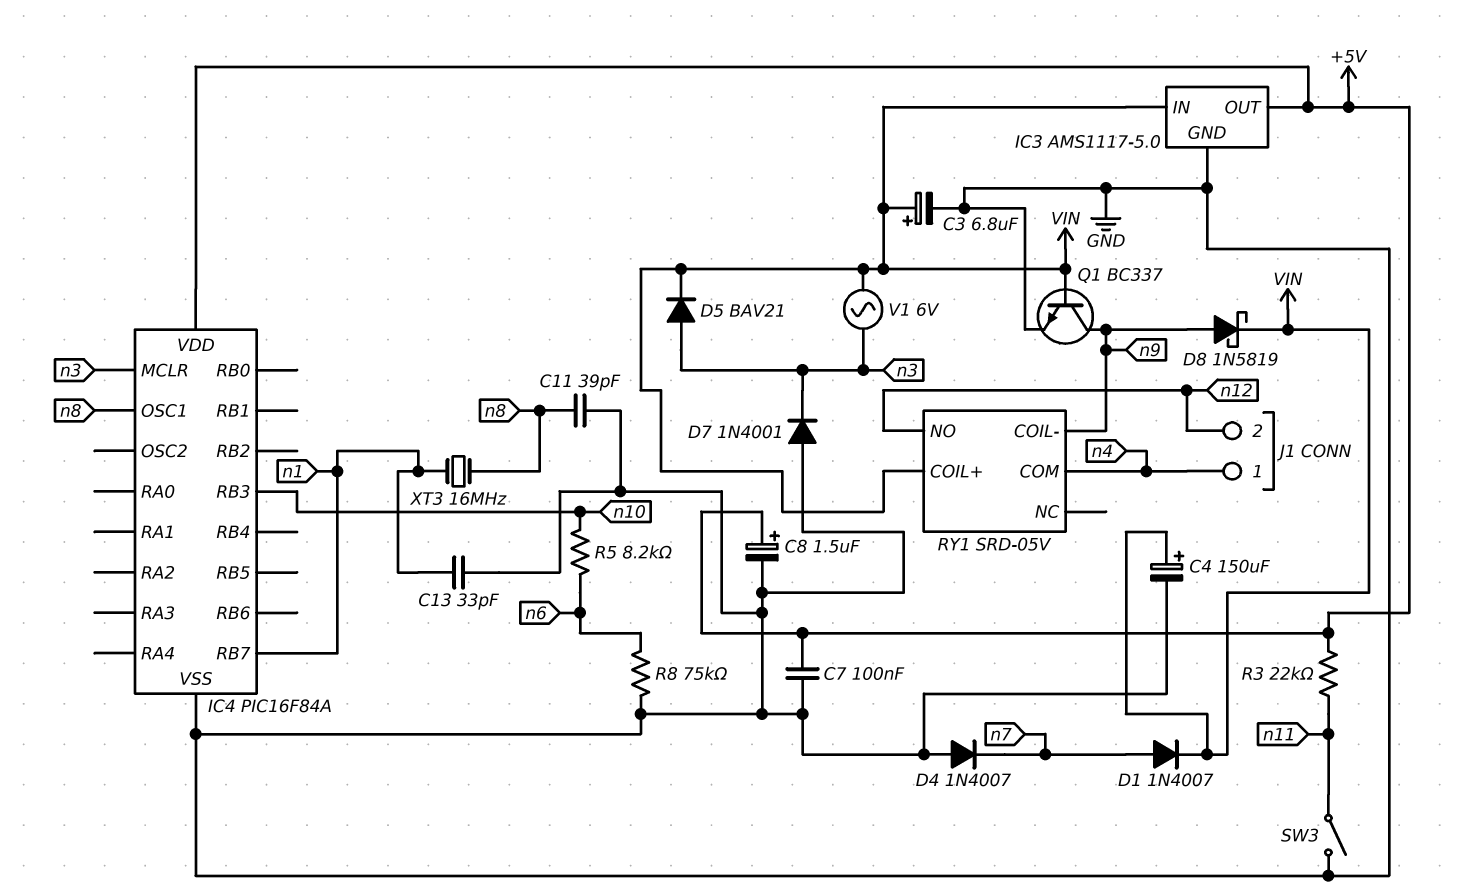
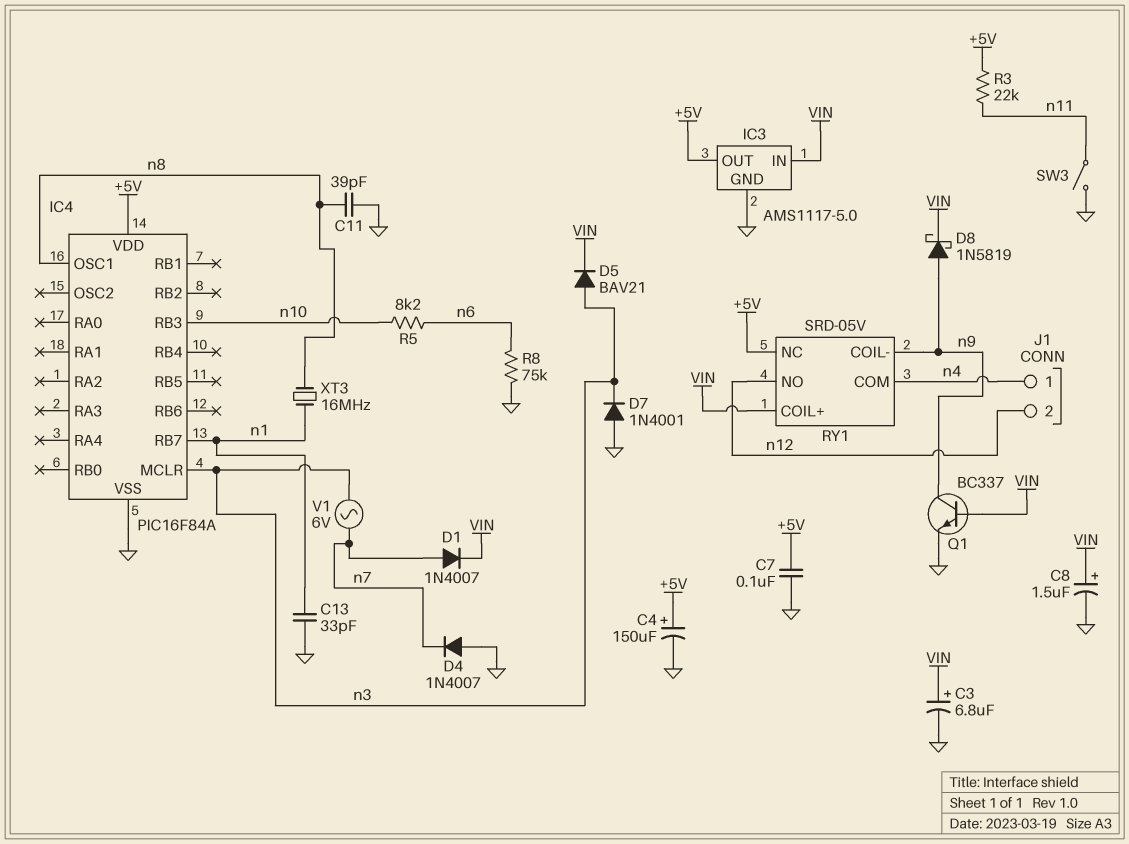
C4: 150uF (plus VIN, minus GND) -> 150uF (plus +5V, minus GND)
C8: 1.5uF (plus +5V, minus GND) -> 1.5uF (plus VIN, minus GND)
RY1 pin NC: none -> +5V
V1: AC 6V (VIN, n3) -> AC 6V (n3, n7)

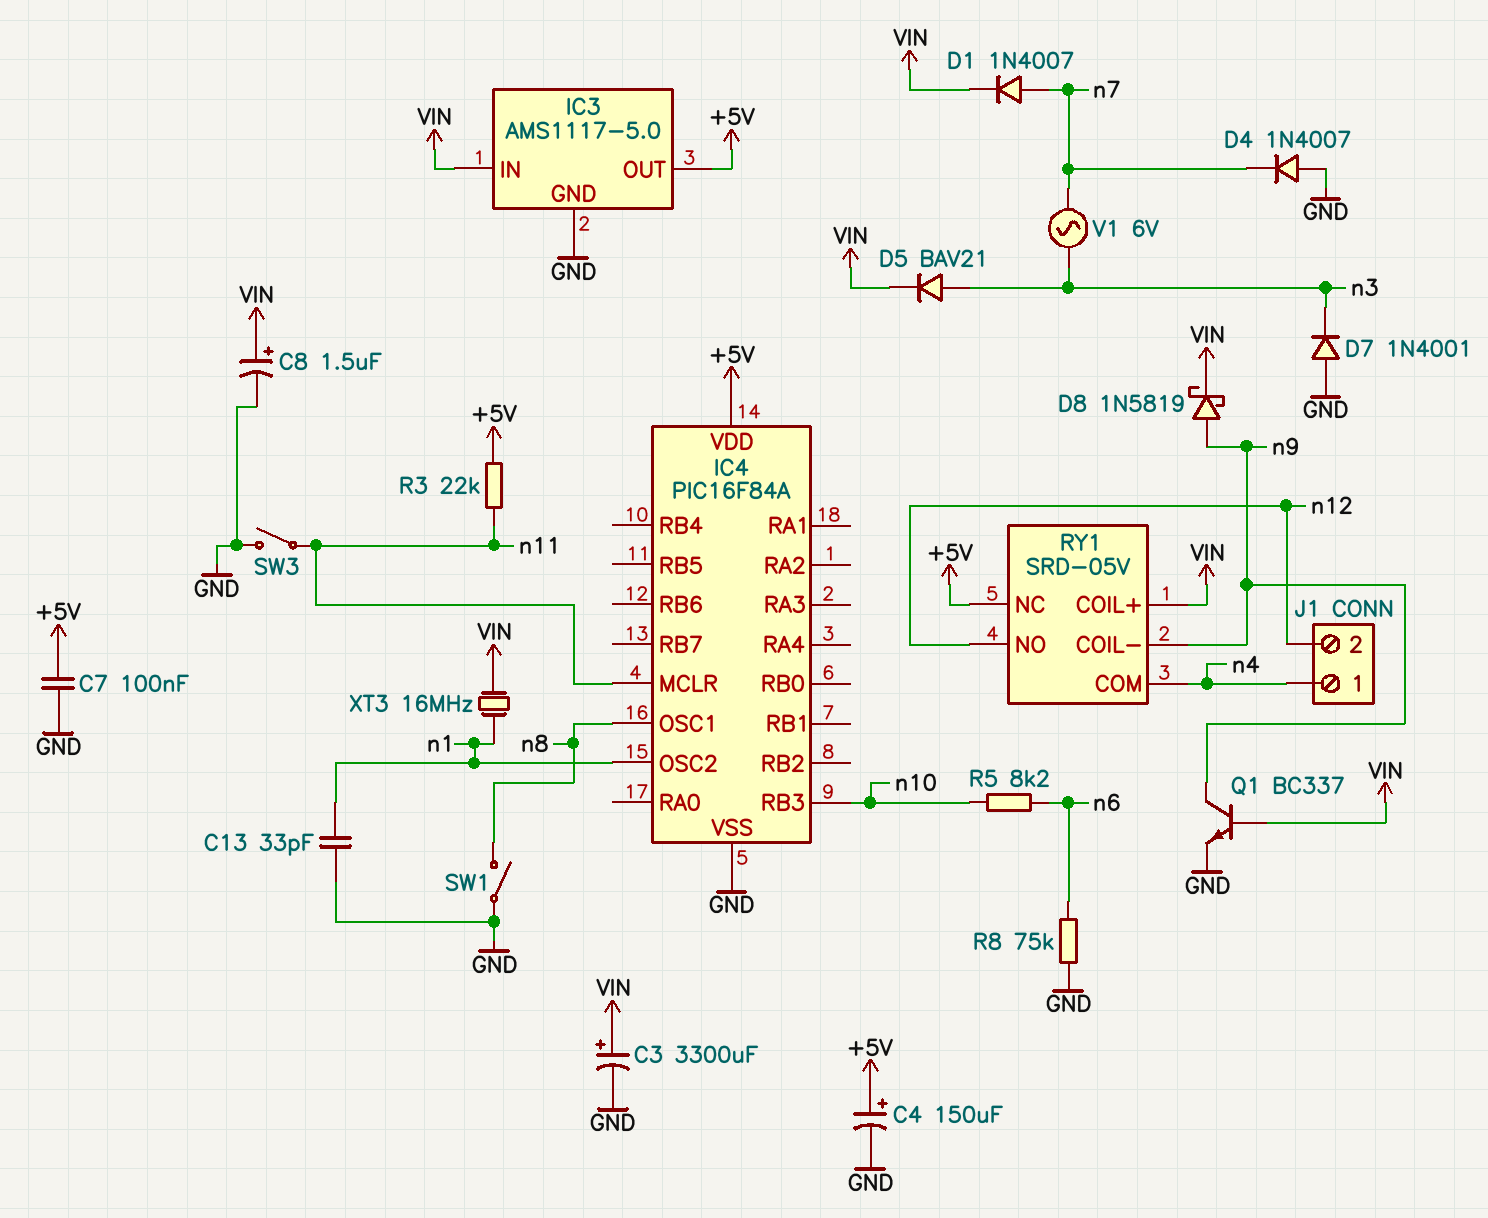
C3: 6.8uF (plus VIN, minus GND) -> 3300uF (plus VIN, minus GND)
C11: 39pF (GND, n8) -> none
IC4 pin MCLR: n3 -> n11
IC4 pin OSC2: none -> n1
IC4 pin RB7: n1 -> none
SW1: none -> switch (GND, n8)
XT3: 16MHz (n1, n8) -> 16MHz (VIN, n1)

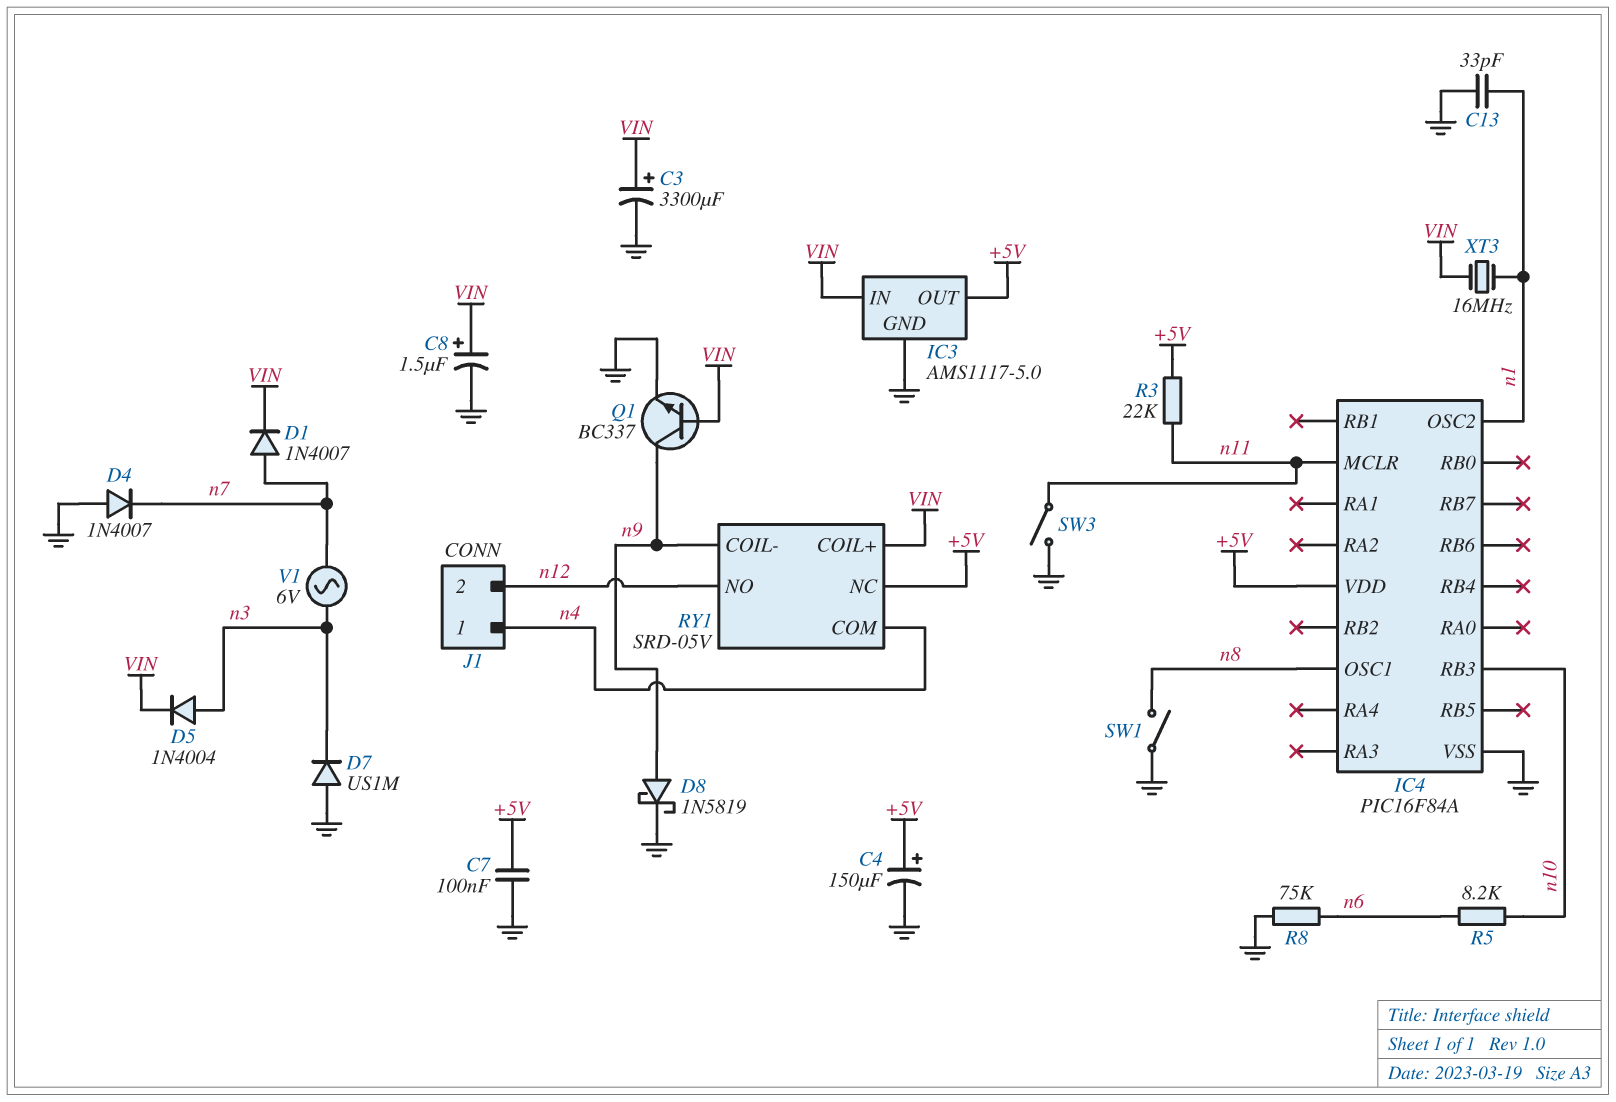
D5: diode BAV21 (A n3, K VIN) -> diode 1N4004 (A n3, K VIN)
D7: diode 1N4001 (A GND, K n3) -> diode US1M (A GND, K n3)
D8: schottky 1N5819 (A n9, K VIN) -> schottky 1N5819 (A n9, K GND)

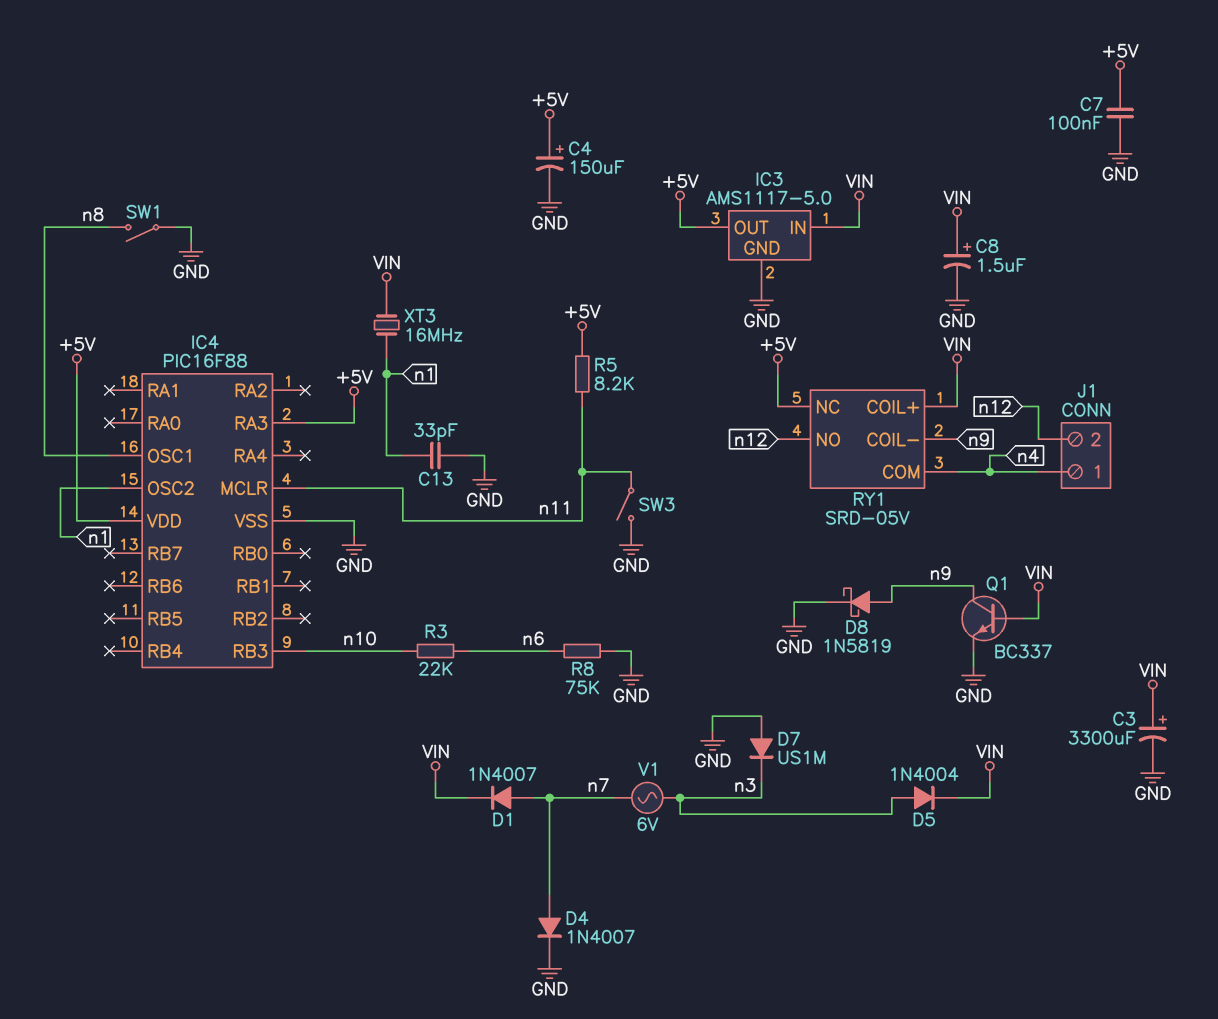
D4: diode 1N4007 (A GND, K n7) -> diode 1N4007 (A n7, K GND)
IC4: PIC16F84A -> PIC16F88
IC4 pin RA3: none -> +5V
R3: 22k (+5V, n11) -> 22k (n6, n10)
R5: 8.2k (n6, n10) -> 8.2k (+5V, n11)

